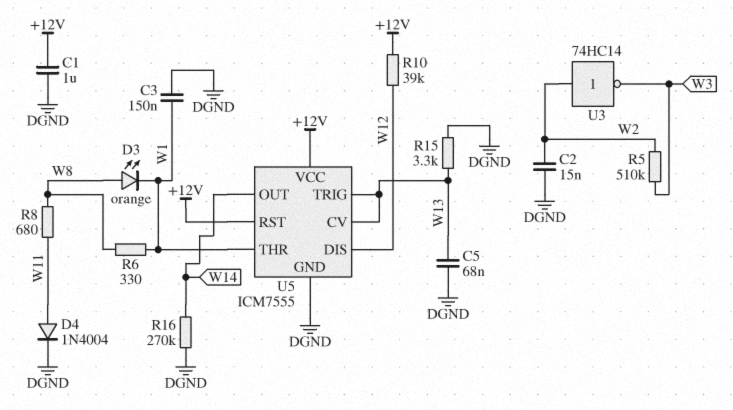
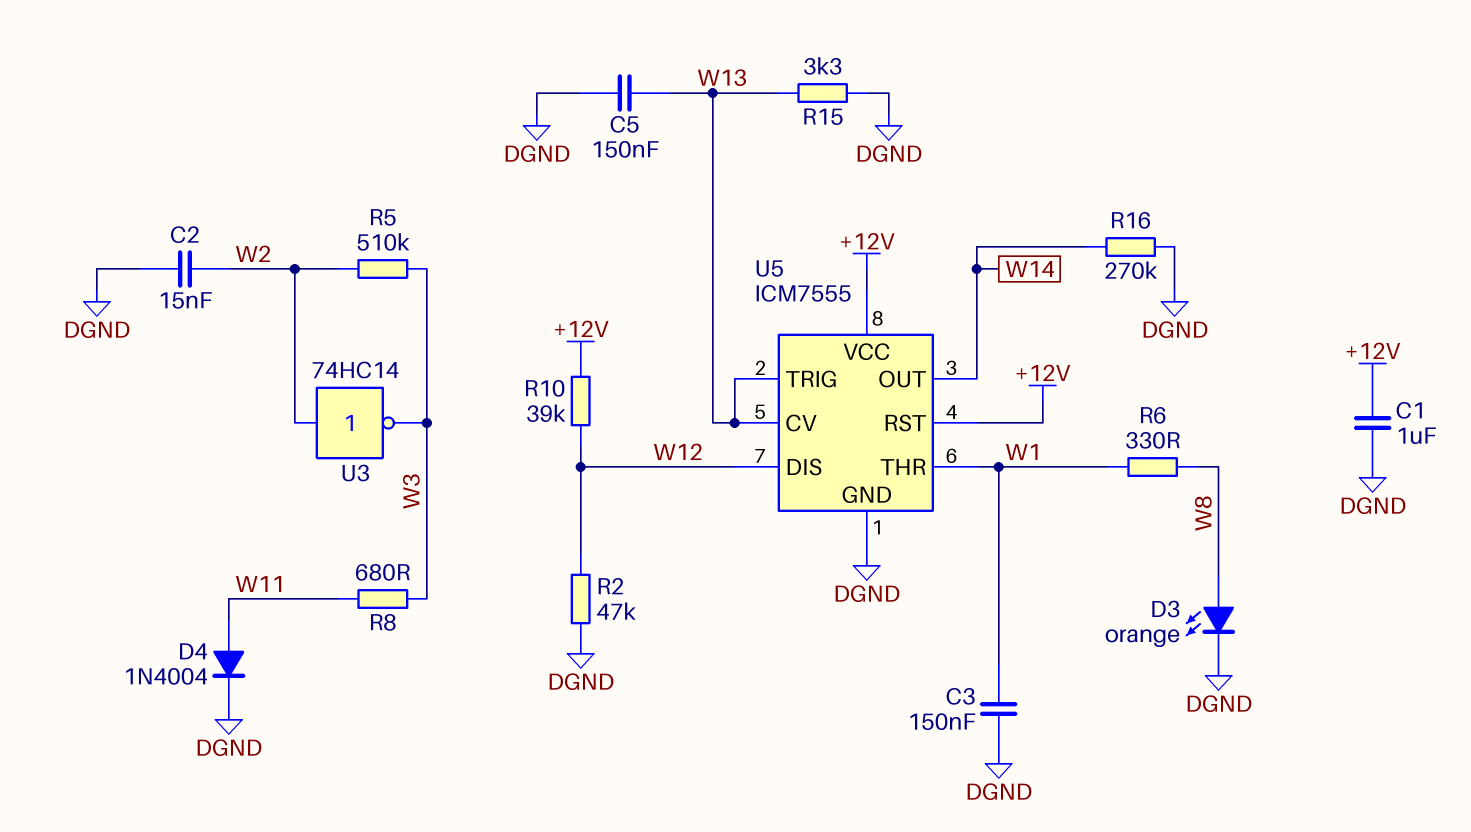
C5: 68nF (DGND, W13) -> 150nF (DGND, W13)
D3: LED orange (A W8, K W1) -> LED orange (A W8, K DGND)
R2: none -> 47k (DGND, W12)
R8: 680 (W8, W11) -> 680 (W3, W11)

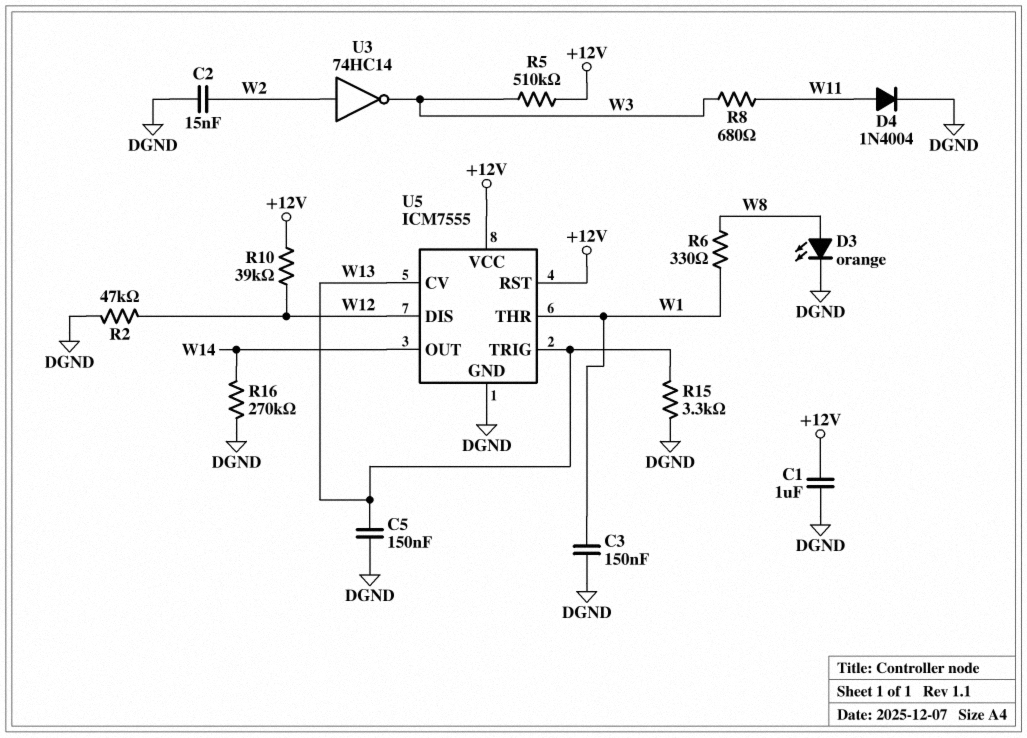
R5: 510k (W2, W3) -> 510k (+12V, W3)

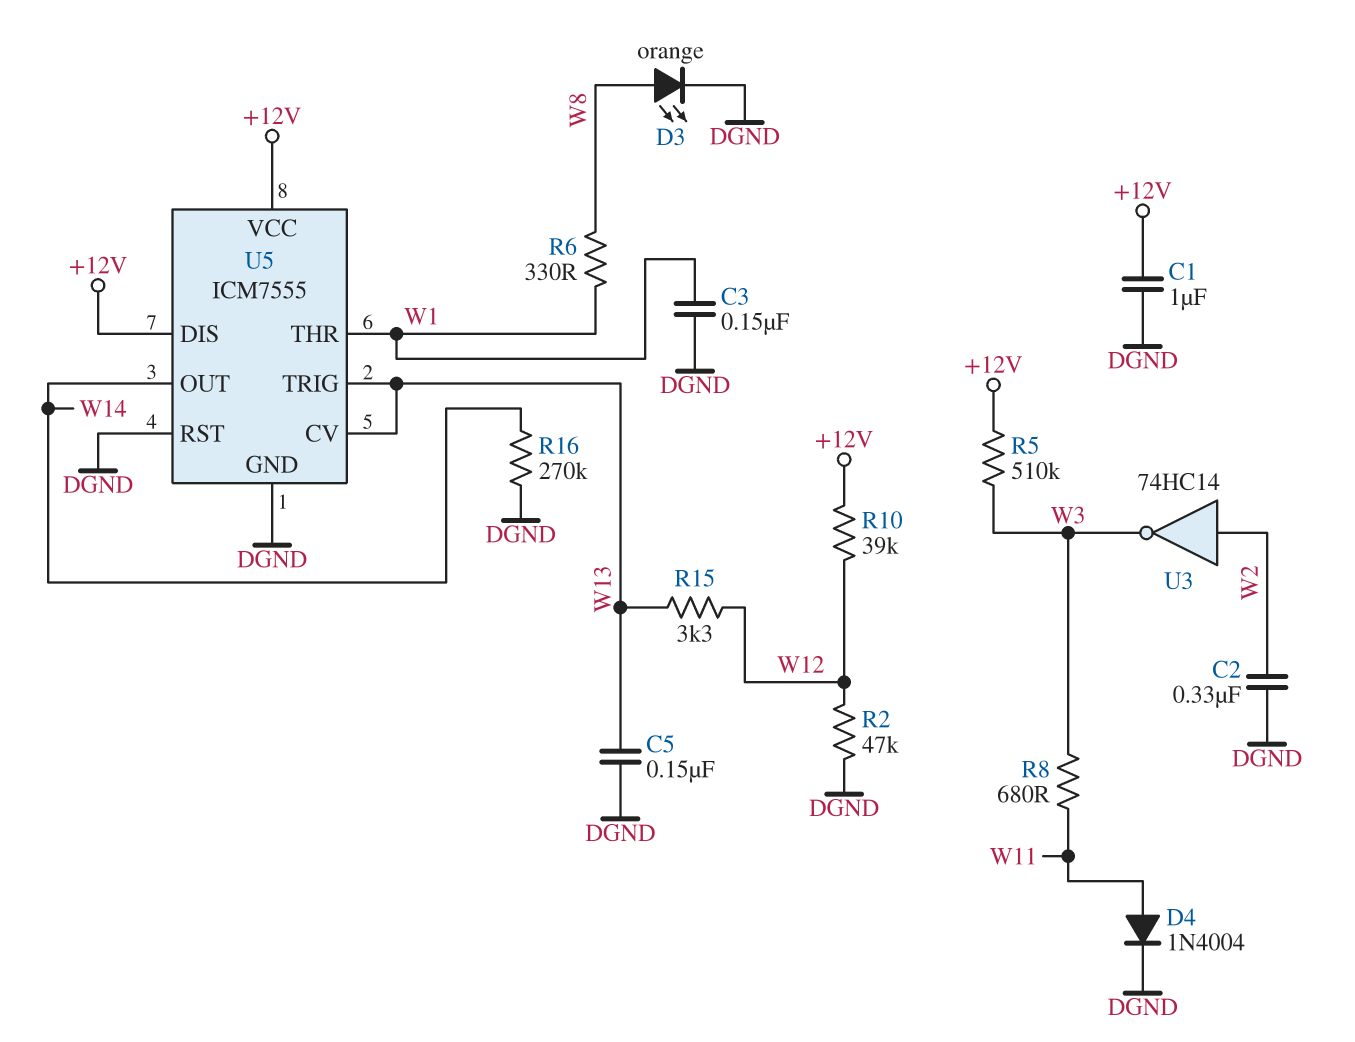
C2: 15nF (DGND, W2) -> 330nF (DGND, W2)
R15: 3.3k (DGND, W13) -> 3.3k (W12, W13)
U5 pin DIS: W12 -> +12V
U5 pin RST: +12V -> DGND

